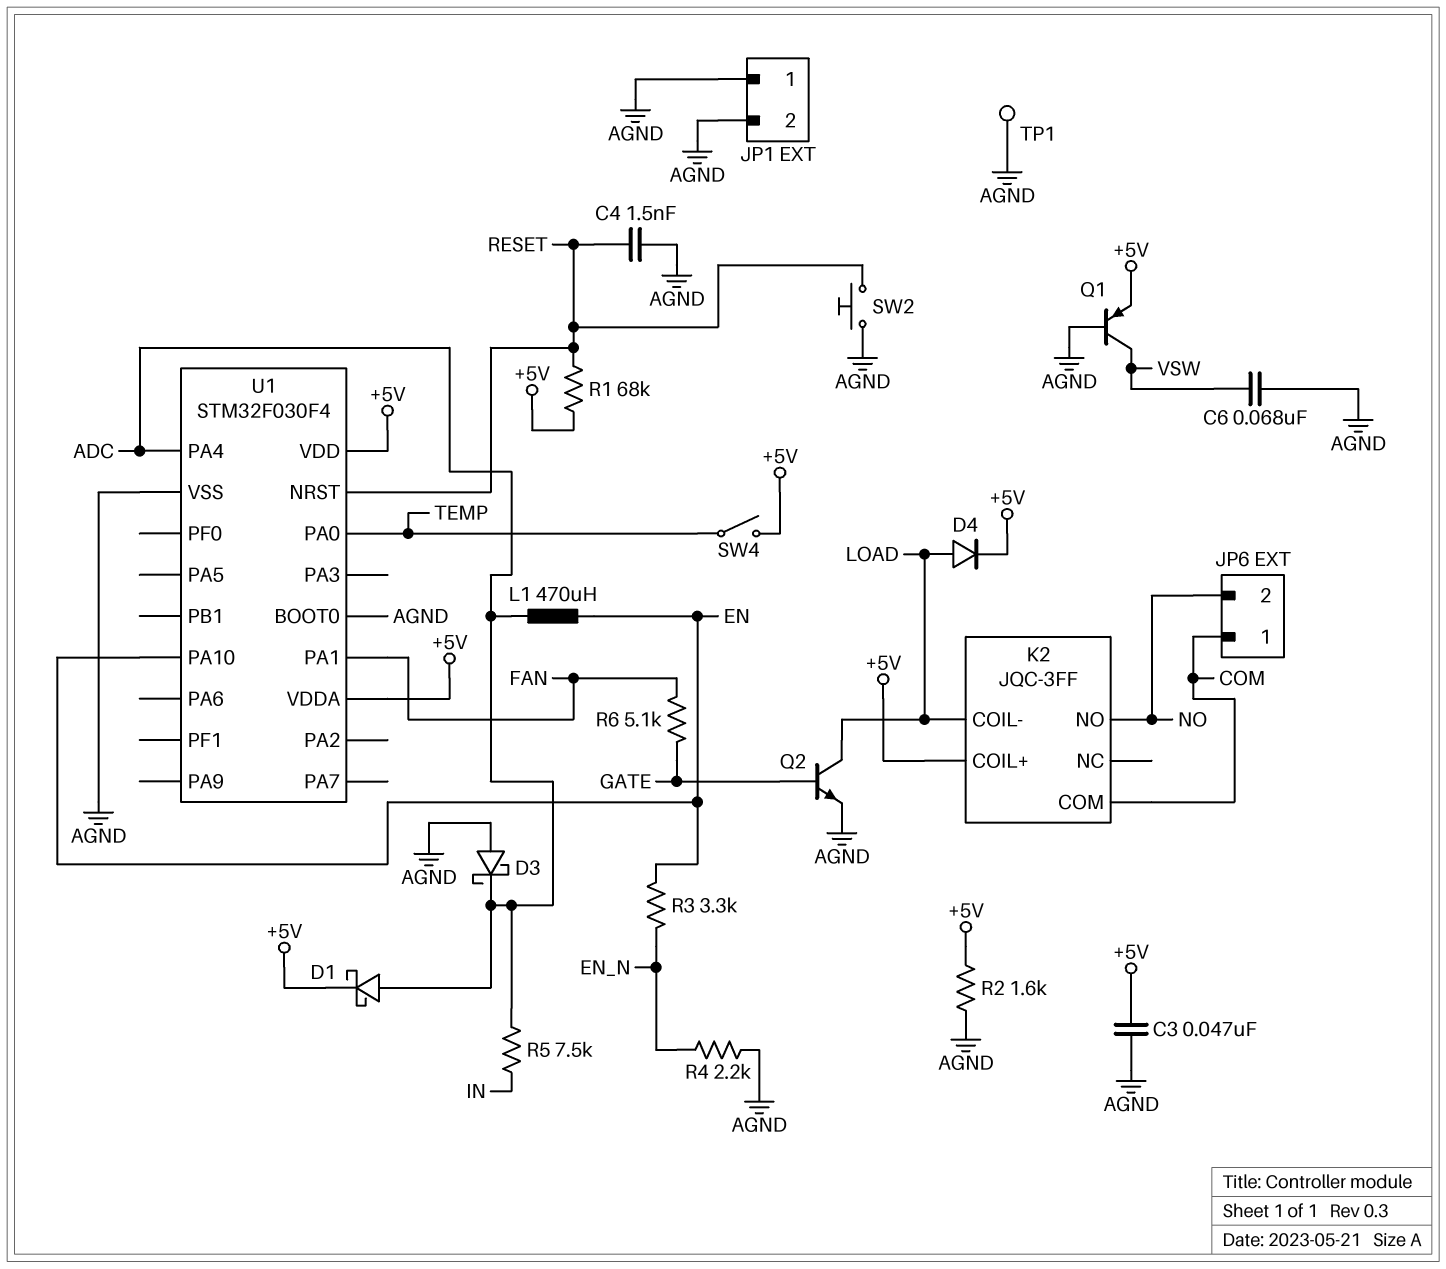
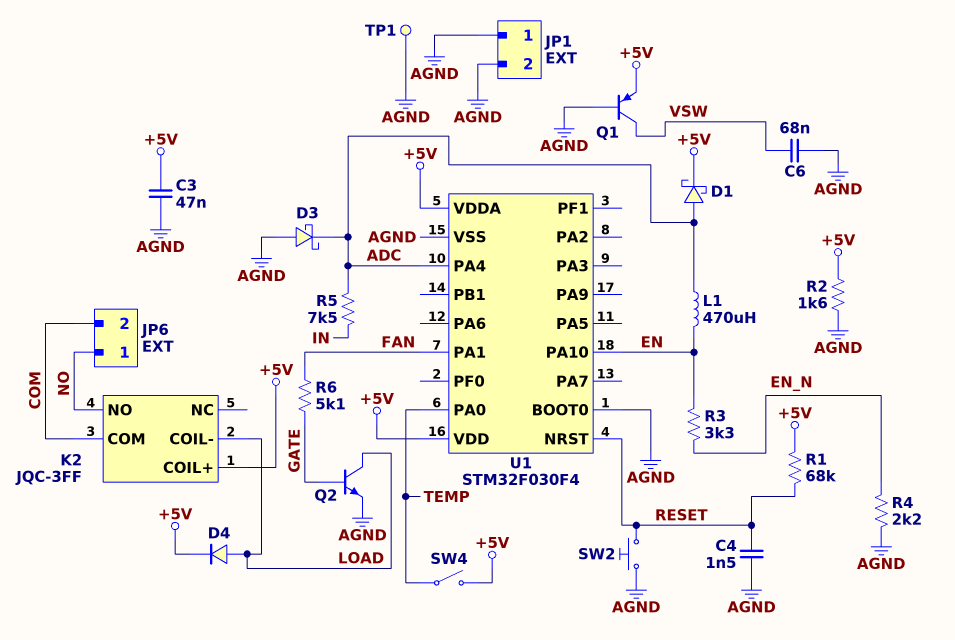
JP6 pin 1: COM -> NO
JP6 pin 2: NO -> COM

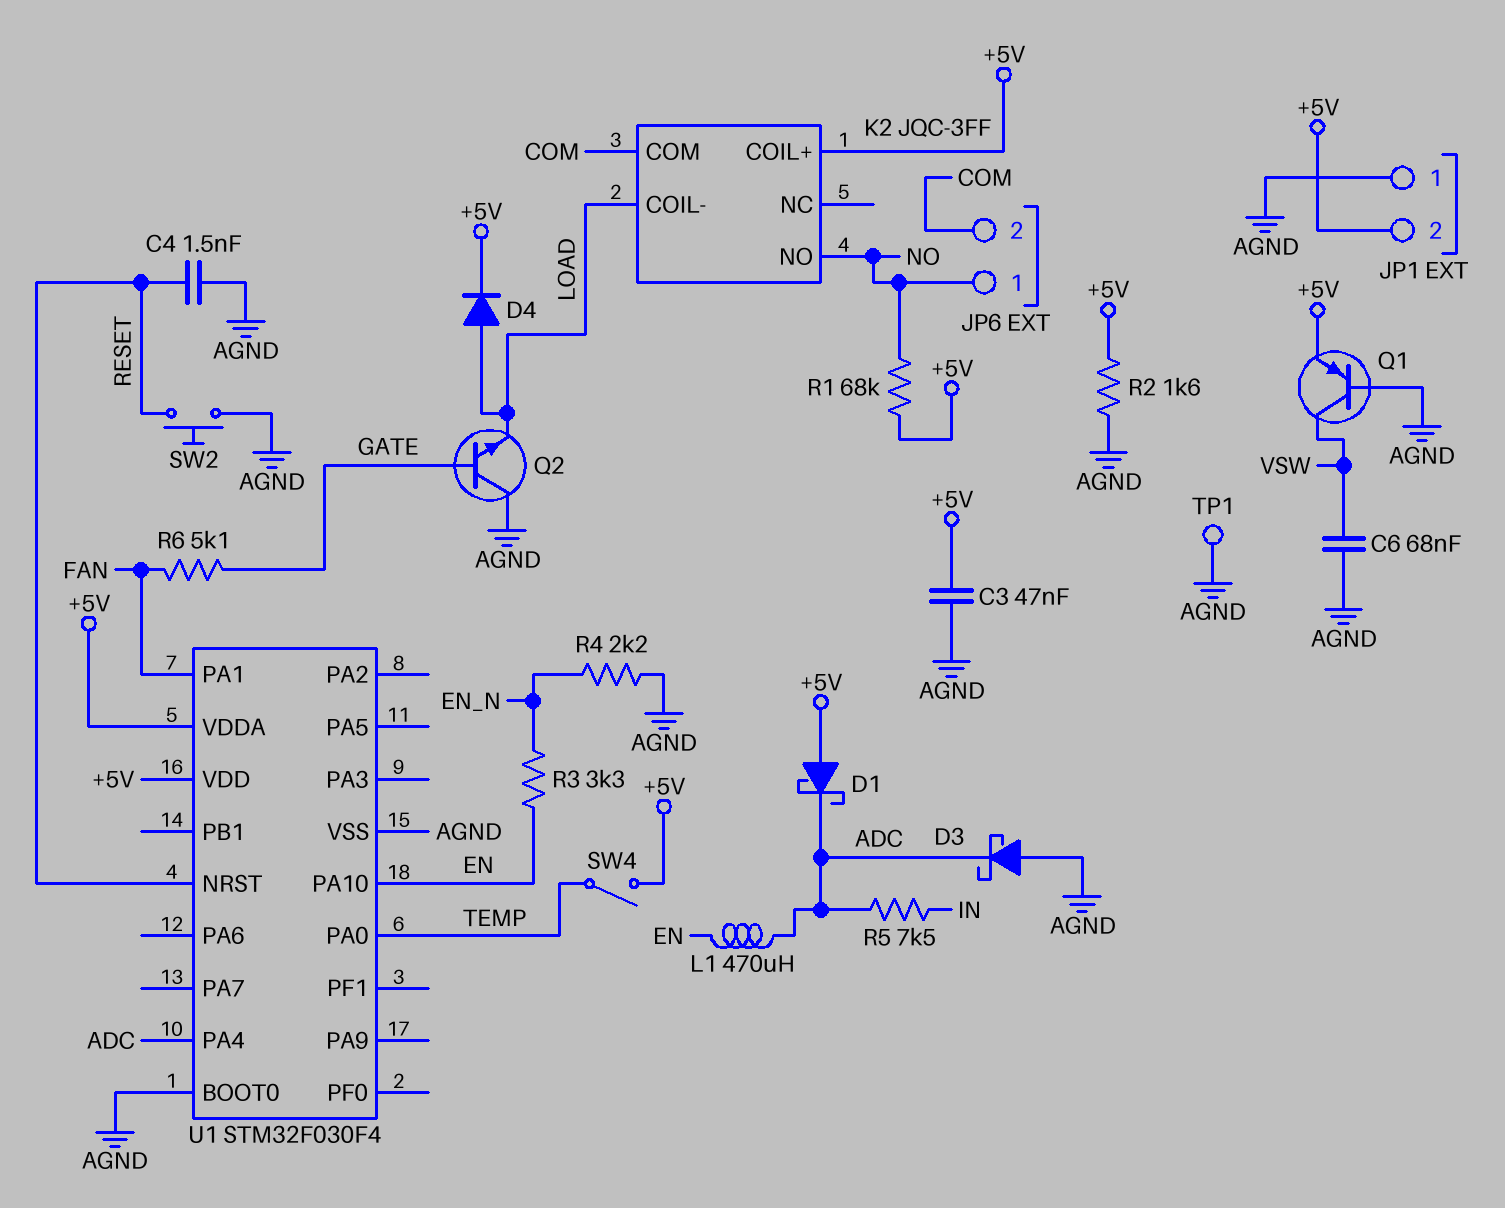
D1: schottky (A ADC, K +5V) -> schottky (A +5V, K ADC)
JP1 pin 2: AGND -> +5V
Q2: NPN (B GATE, C LOAD, E AGND) -> NPN (B GATE, C AGND, E LOAD)
R1: 68k (+5V, RESET) -> 68k (+5V, NO)

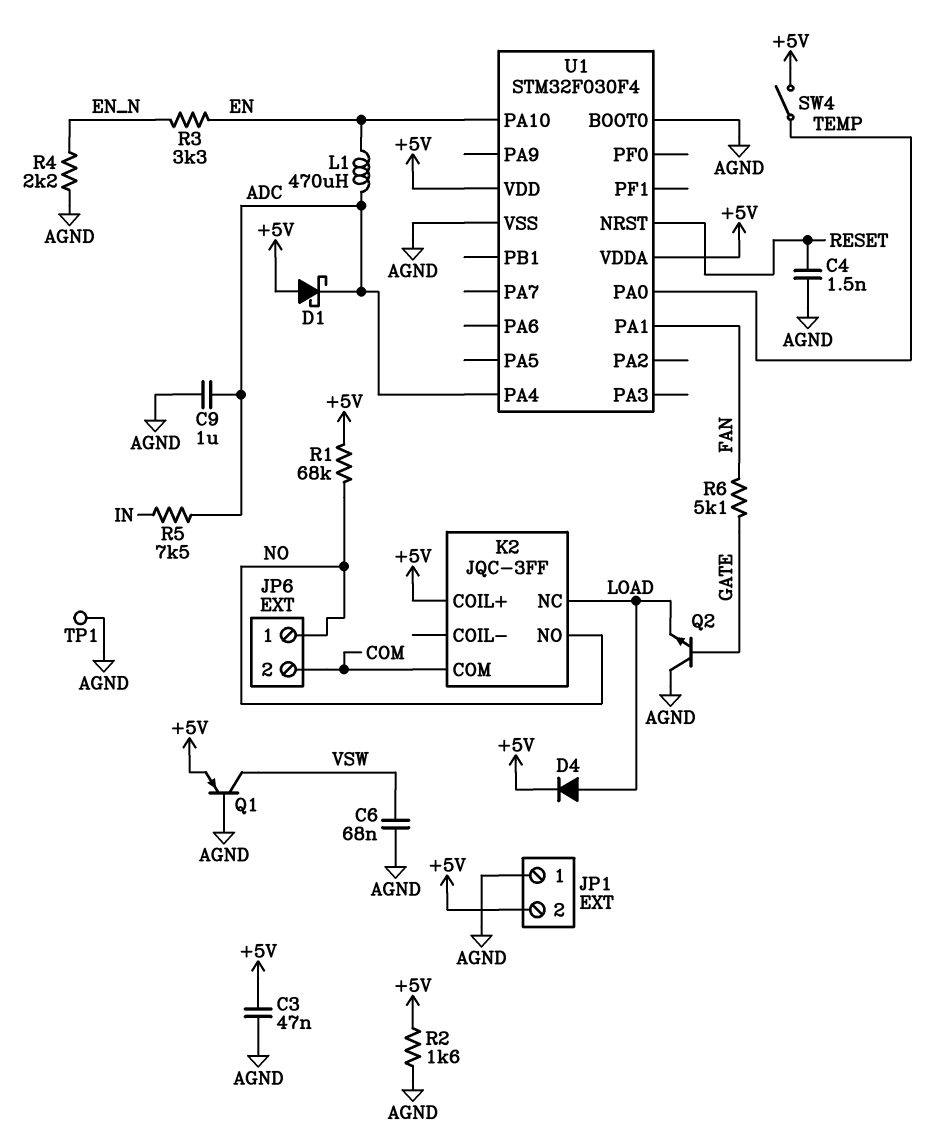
C9: none -> 1uF (ADC, AGND)
D3: schottky (A AGND, K ADC) -> none
K2 pin COIL-: LOAD -> none
K2 pin NC: none -> LOAD
SW2: button (AGND, RESET) -> none

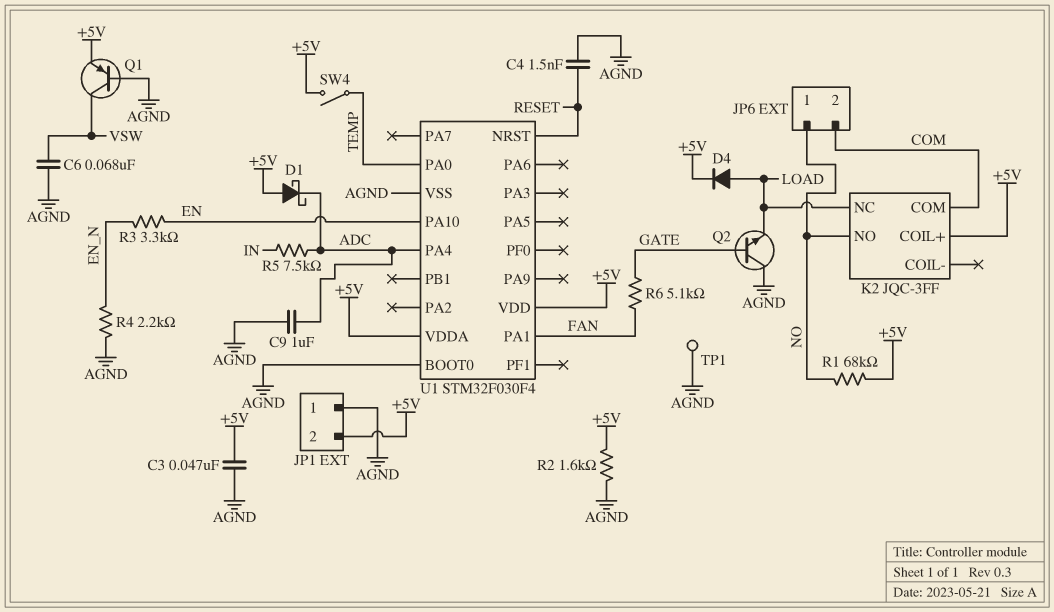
L1: 470uH (ADC, EN) -> none

